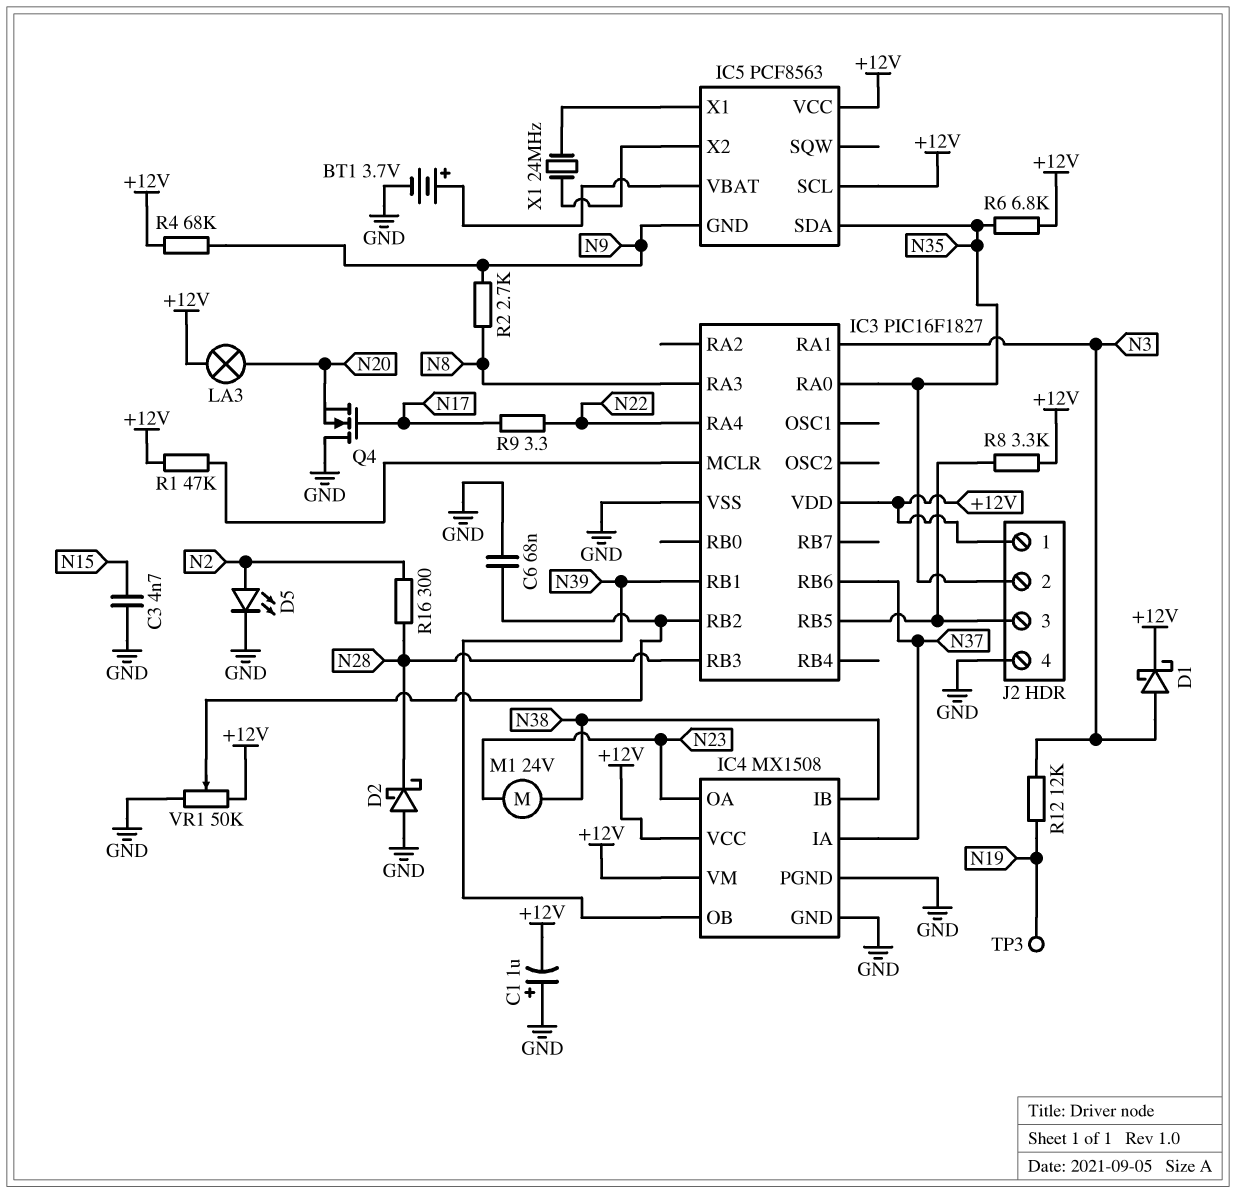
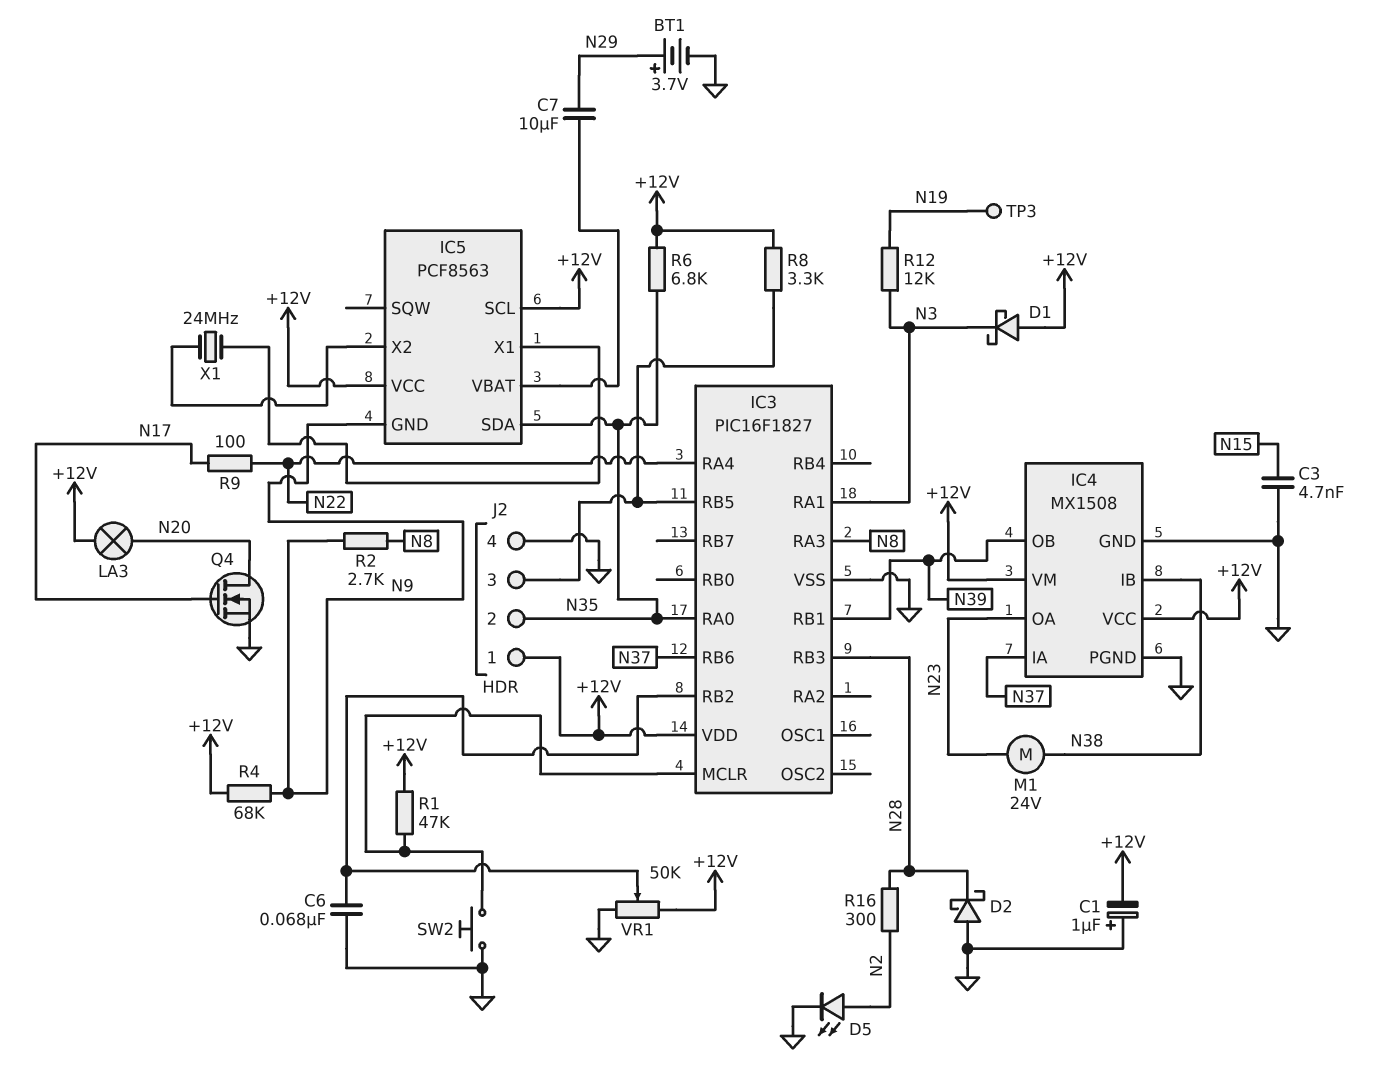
BT1: 3.7V (plus IC5/VBAT, minus GND) -> 3.7V (plus N29, minus GND)
C7: none -> 10uF (IC5/VBAT, N29)
D1: schottky (A N3, K +12V) -> schottky (A +12V, K N3)
Q4: NMOS (G N17, D GND, S N20) -> NMOS (G N17, D N20, S GND)
R9: 3.3 (N17, N22) -> 100 (N17, N22)
SW2: none -> button (GND, IC3/MCLR)

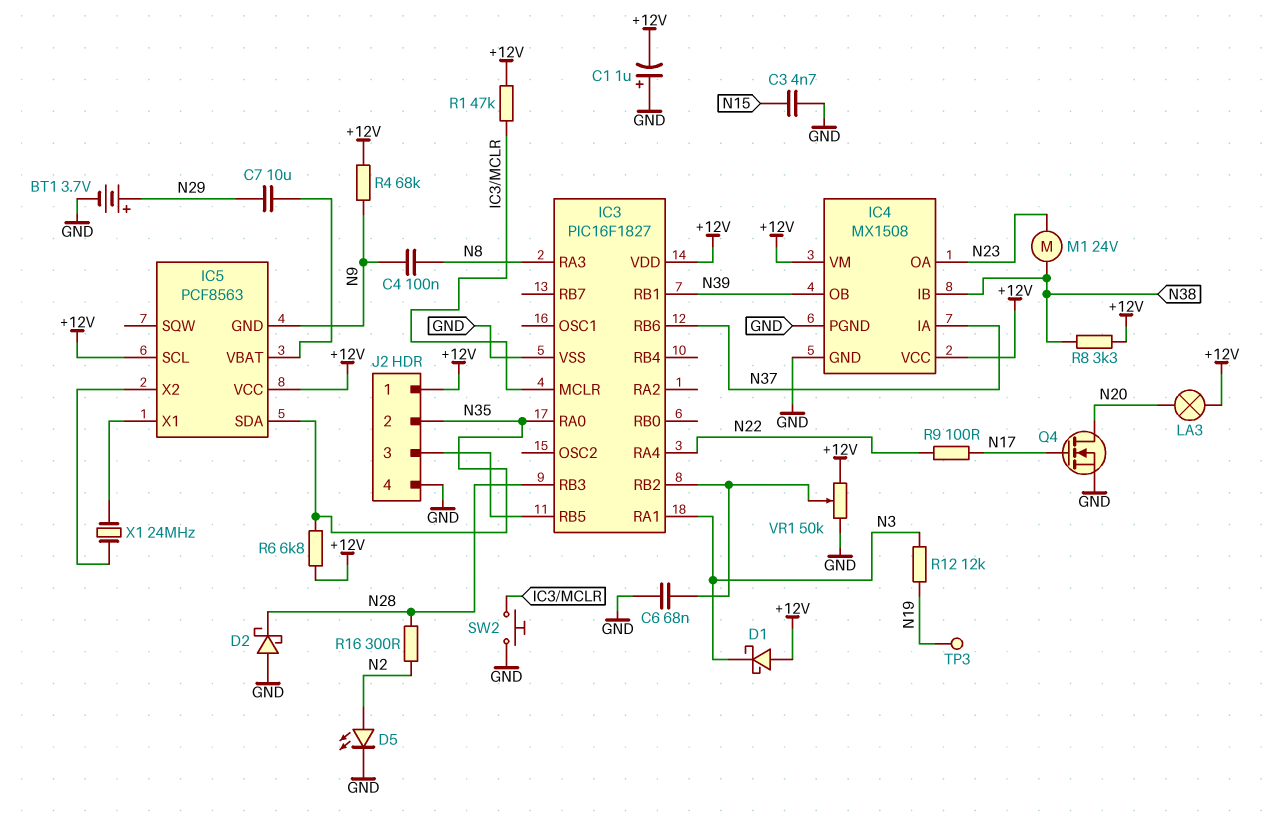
C4: none -> 100nF (N8, N9)
R2: 2.7k (N8, N9) -> none
R8: 3.3k (+12V, IC3/RB5) -> 3.3k (+12V, N38)

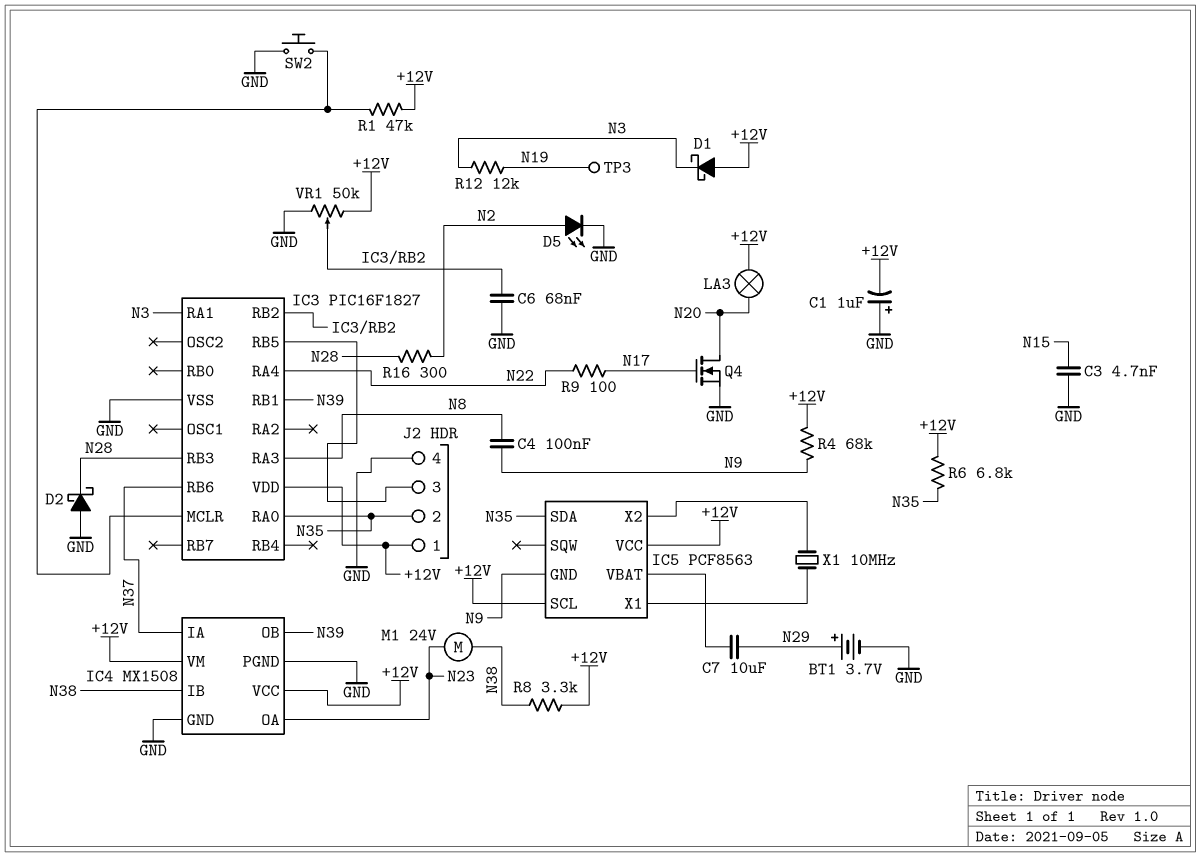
X1: 24MHz (IC5/X1, IC5/X2) -> 10MHz (IC5/X1, IC5/X2)

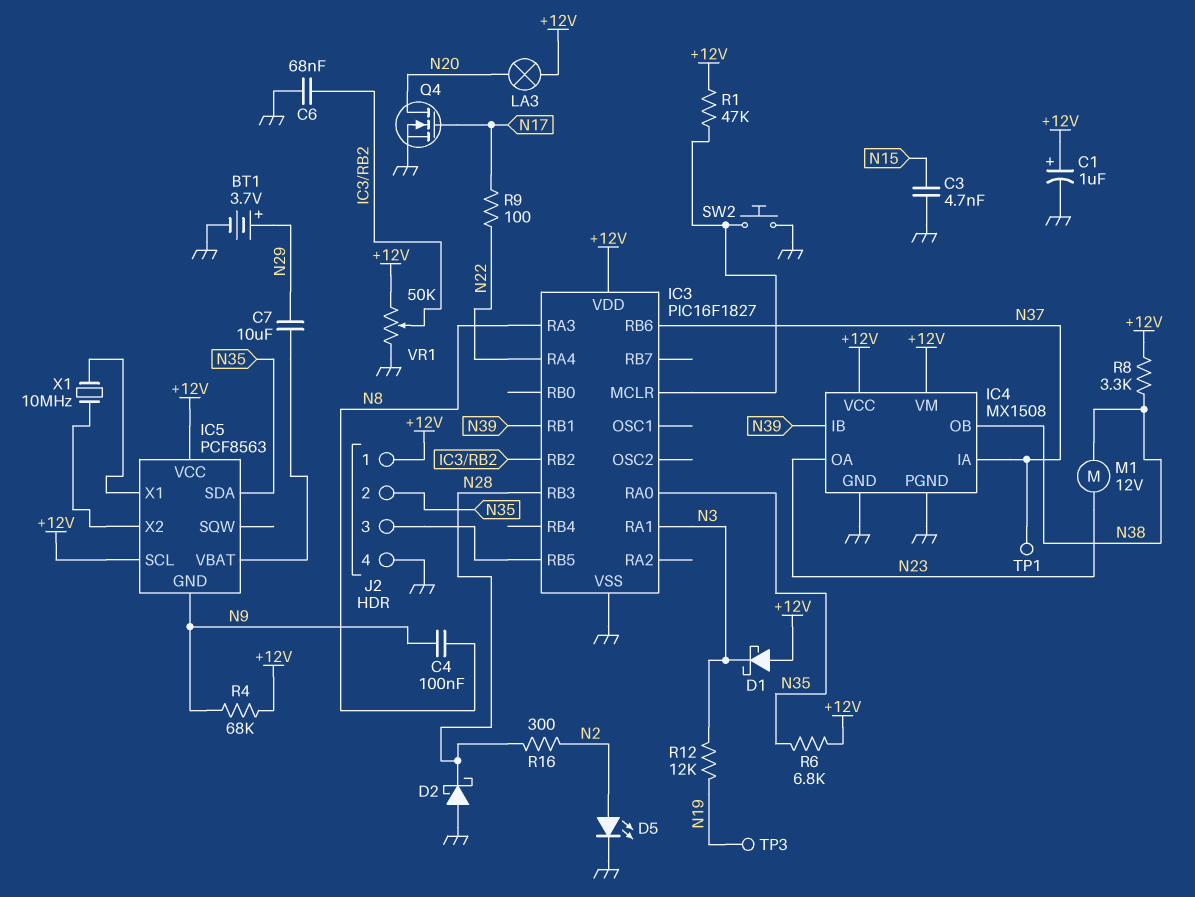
C1: 1uF (plus GND, minus +12V) -> 1uF (plus +12V, minus GND)
IC4 pin IB: N38 -> N39
IC4 pin OB: N39 -> N38
M1: motor 24V (N23, N38) -> motor 12V (N23, N38)
TP1: none -> test point (N37)

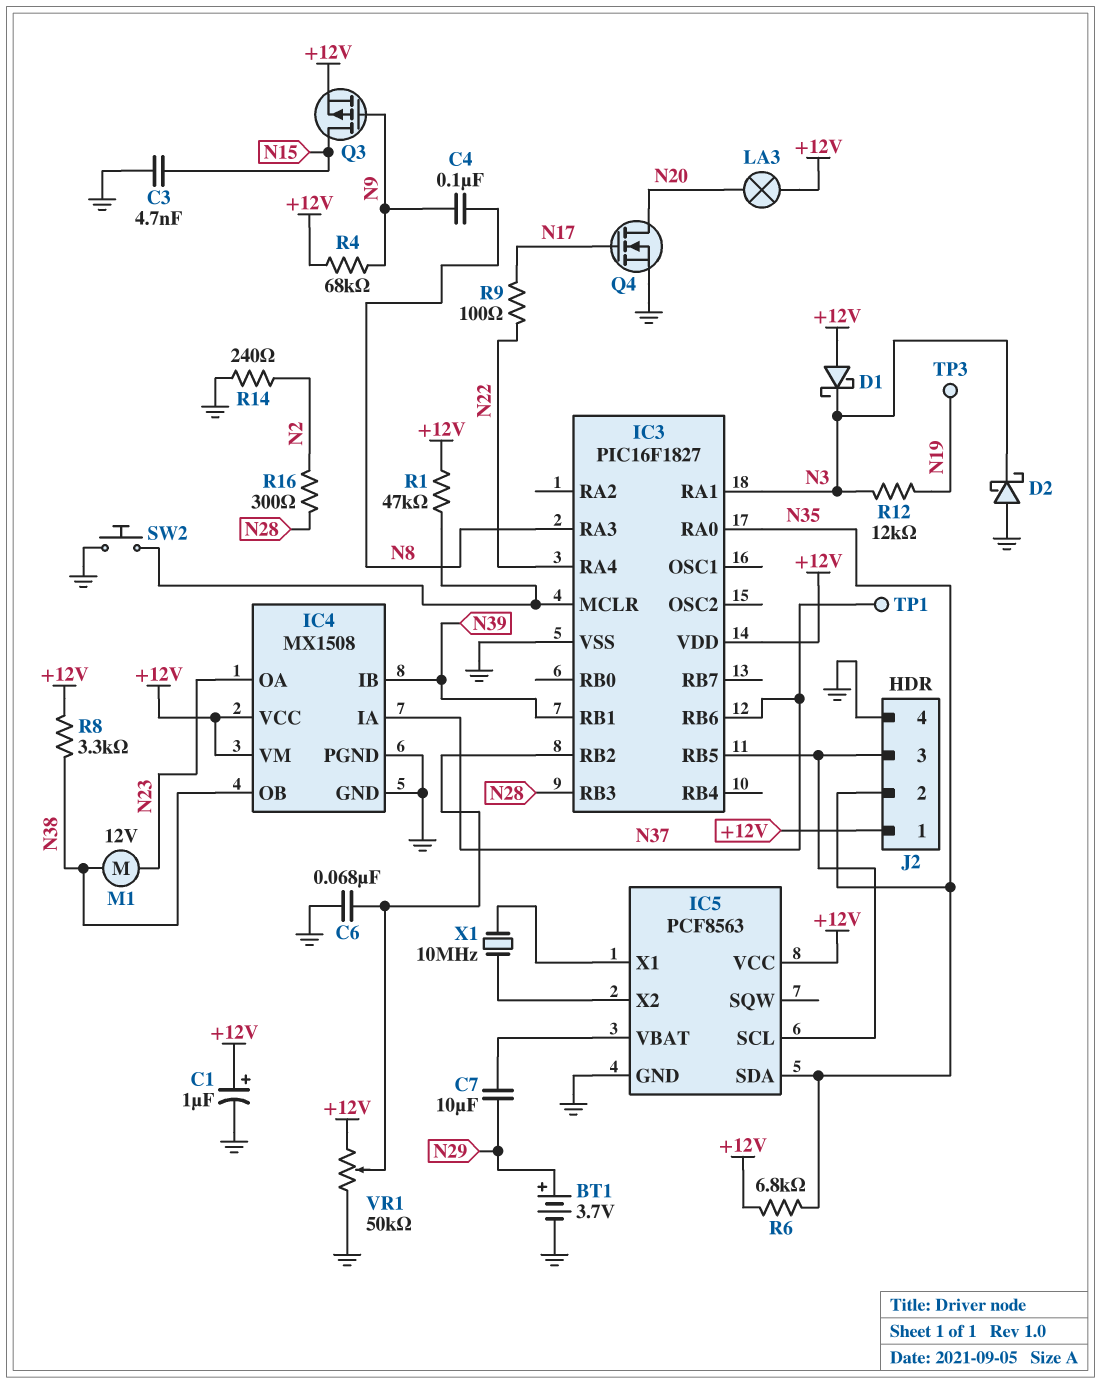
D2: schottky (A GND, K N28) -> schottky (A GND, K N3)
D5: LED (A N2, K GND) -> none
IC5 pin GND: N9 -> GND
IC5 pin SCL: +12V -> IC3/RB5
Q3: none -> PMOS (G N9, D N15, S +12V)
R14: none -> 240 (GND, N2)

